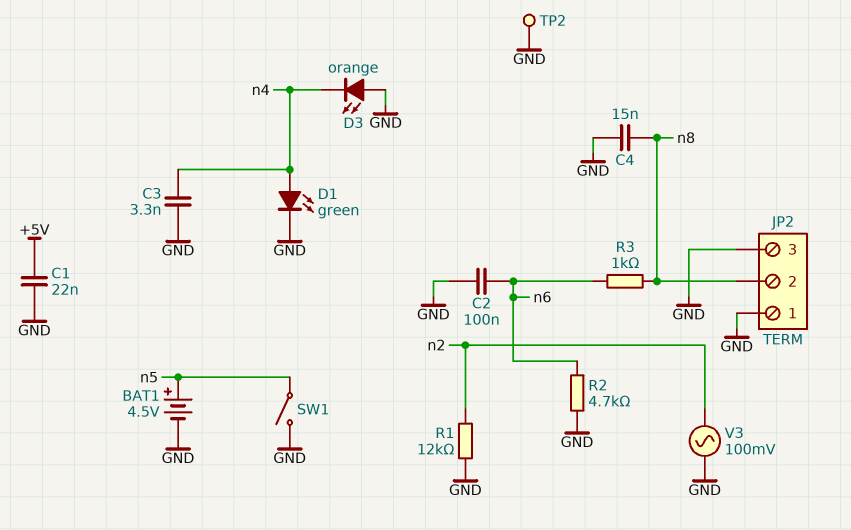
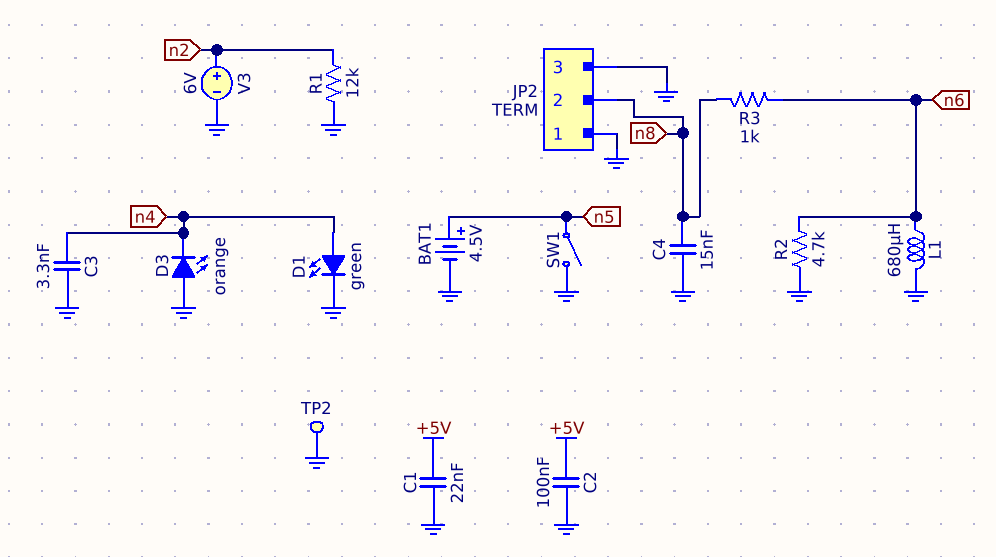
C2: 100nF (GND, n6) -> 100nF (+5V, GND)
L1: none -> 680uH (GND, n6)
V3: AC 100mV (GND, n2) -> 6V (plus n2, minus GND)

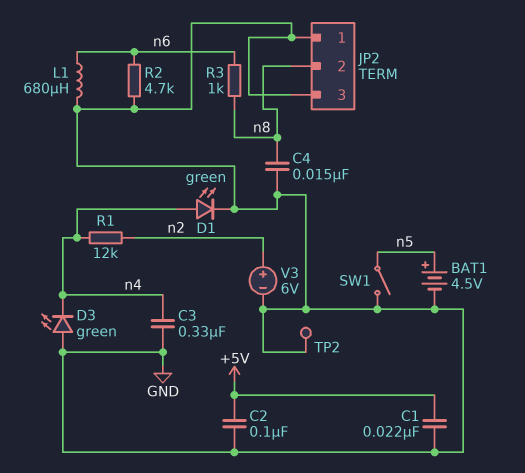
C3: 3.3nF (GND, n4) -> 330nF (GND, n4)
D3: LED orange (A GND, K n4) -> LED green (A GND, K n4)
R1: 12k (GND, n2) -> 12k (n2, n4)

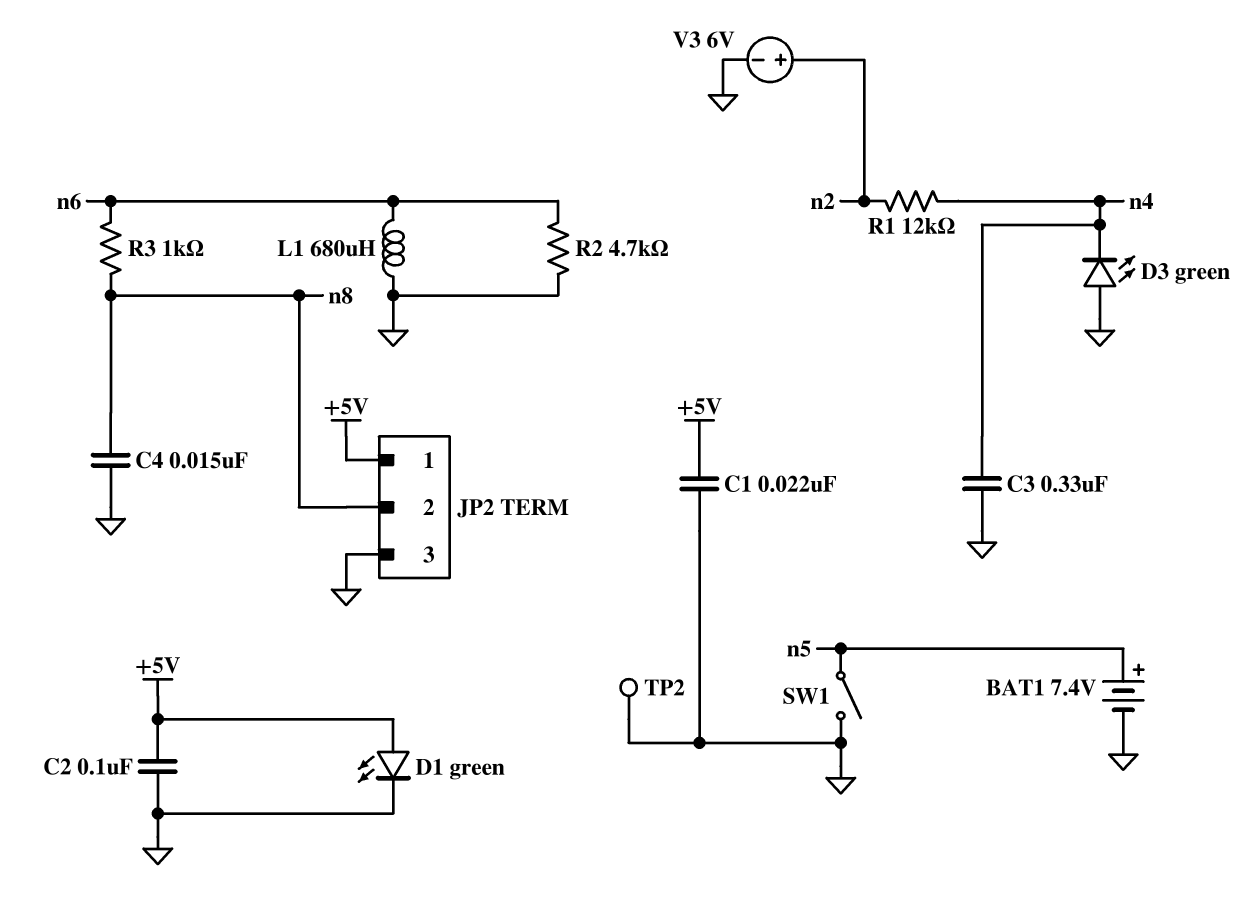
BAT1: 4.5V (plus n5, minus GND) -> 7.4V (plus n5, minus GND)
D1: LED green (A n4, K GND) -> LED green (A +5V, K GND)
JP2 pin 1: GND -> +5V

